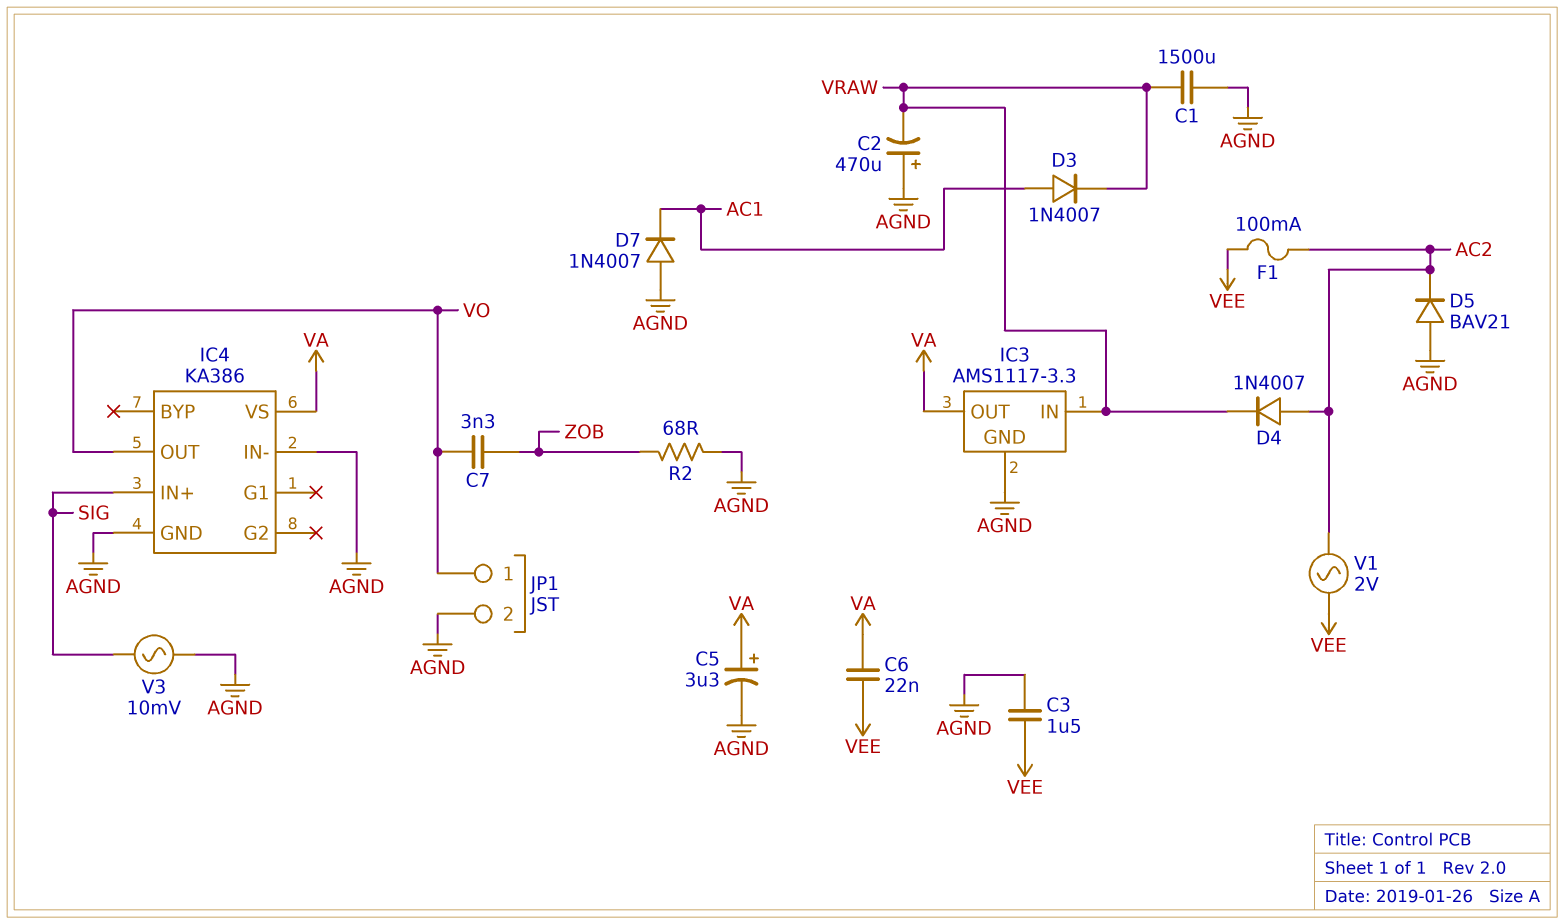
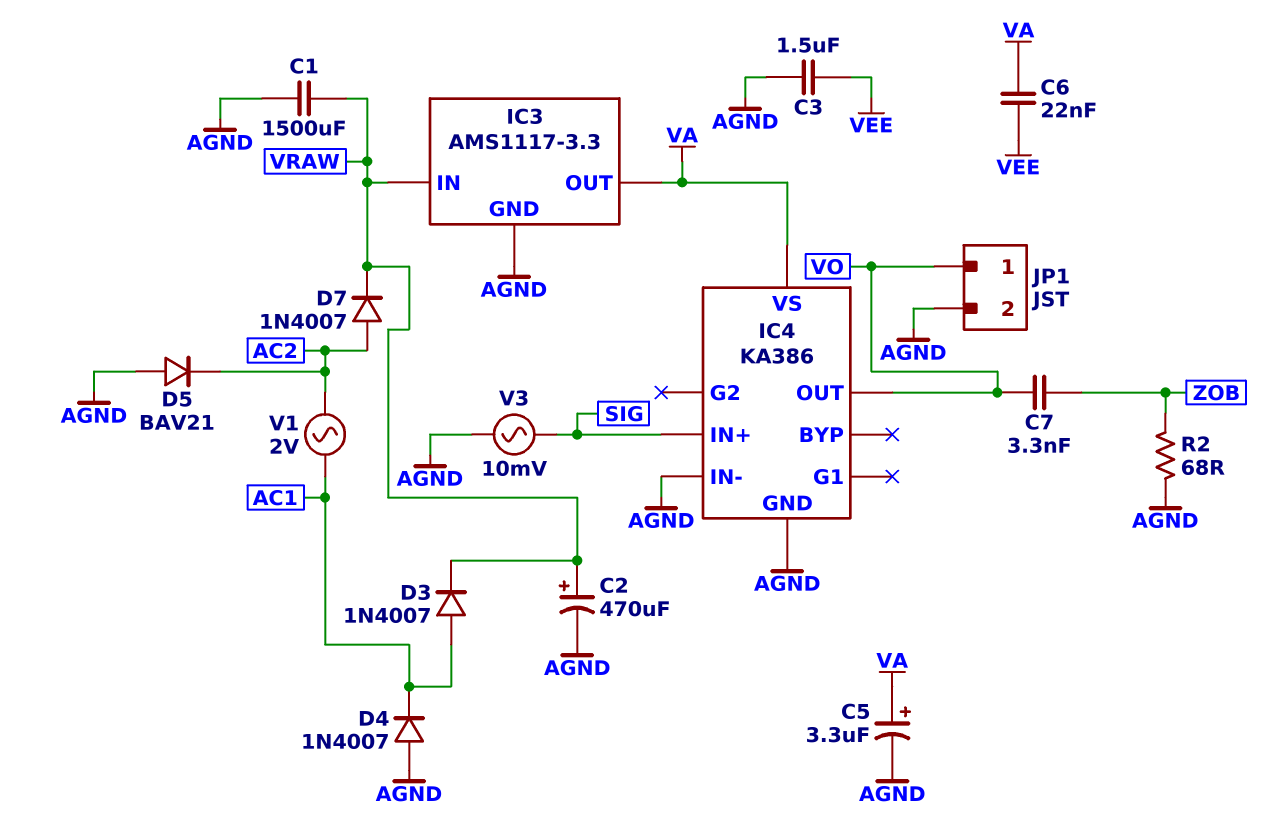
C2: 470uF (plus AGND, minus VRAW) -> 470uF (plus VRAW, minus AGND)
D4: diode 1N4007 (A AC2, K VRAW) -> diode 1N4007 (A AGND, K AC1)
D7: diode 1N4007 (A AGND, K AC1) -> diode 1N4007 (A AC2, K VRAW)
F1: 100mA (AC2, VEE) -> none
V1: AC 2V (AC2, VEE) -> AC 2V (AC1, AC2)

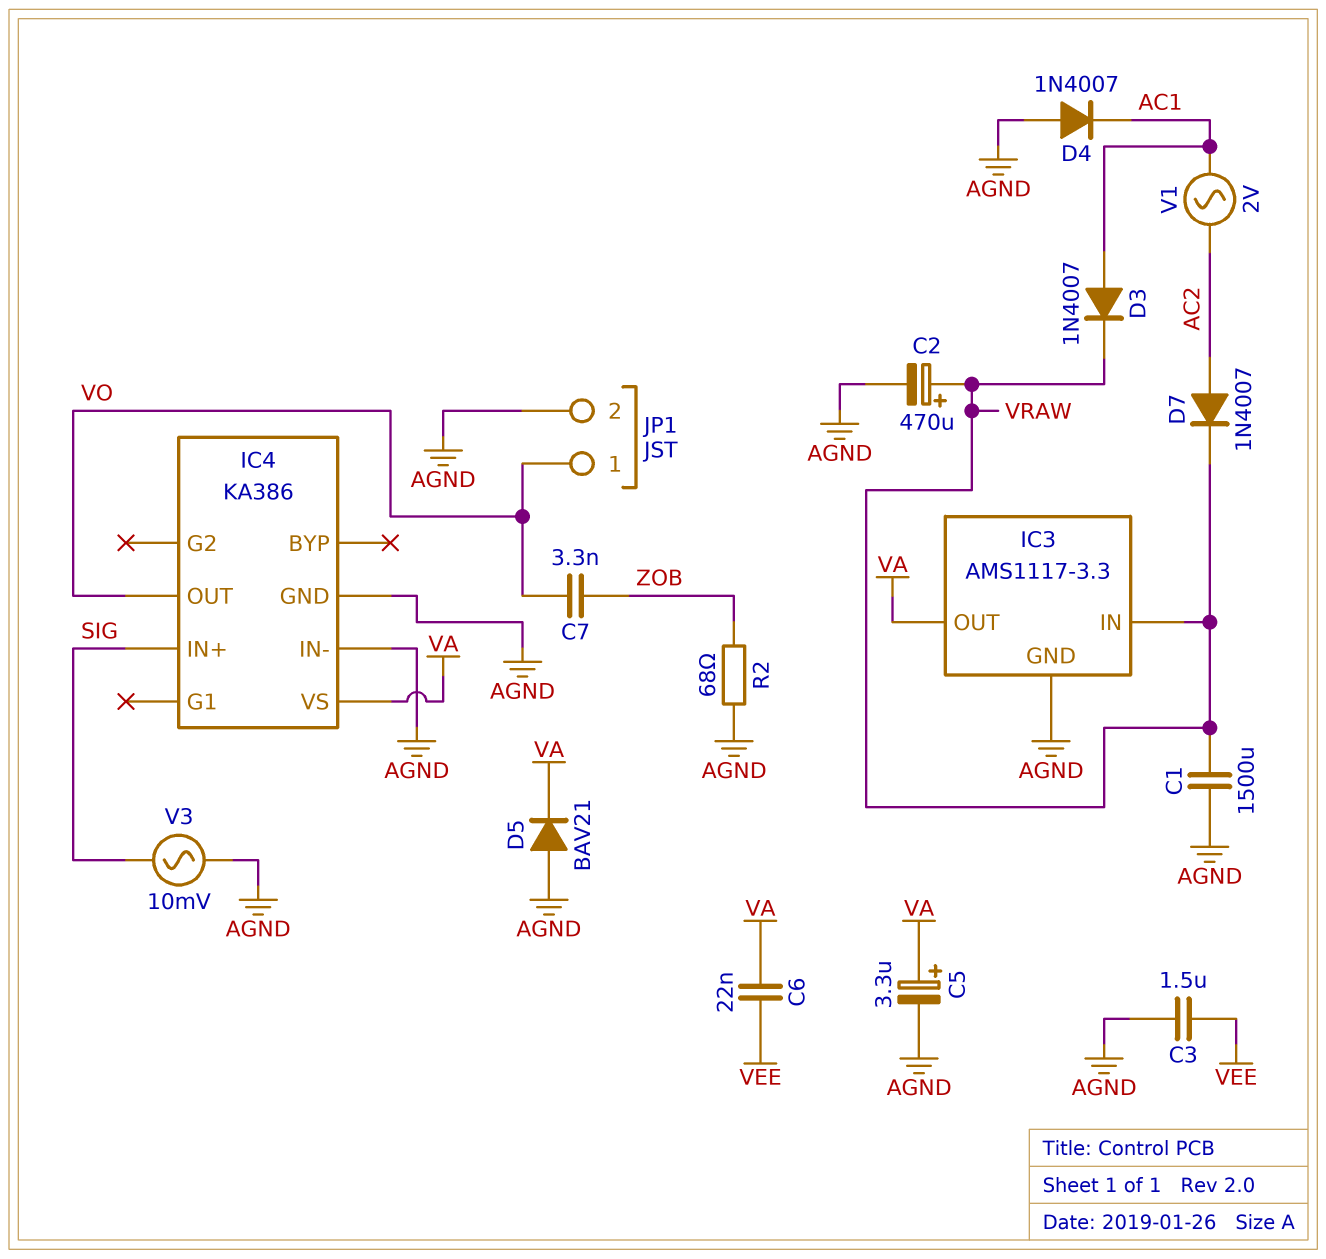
D5: diode BAV21 (A AGND, K AC2) -> diode BAV21 (A AGND, K VA)

